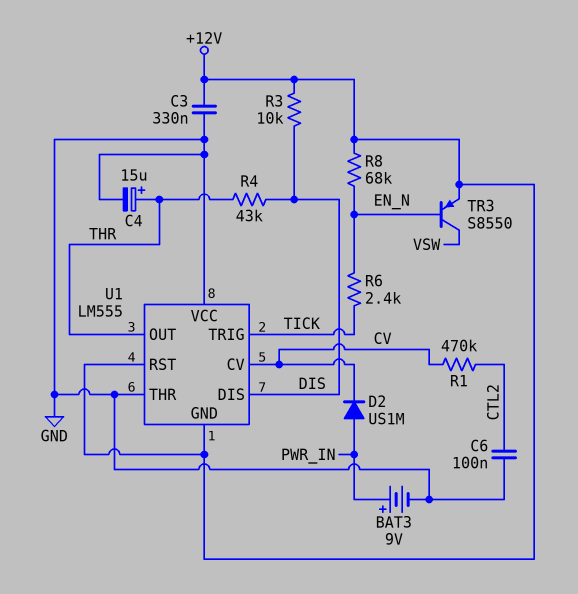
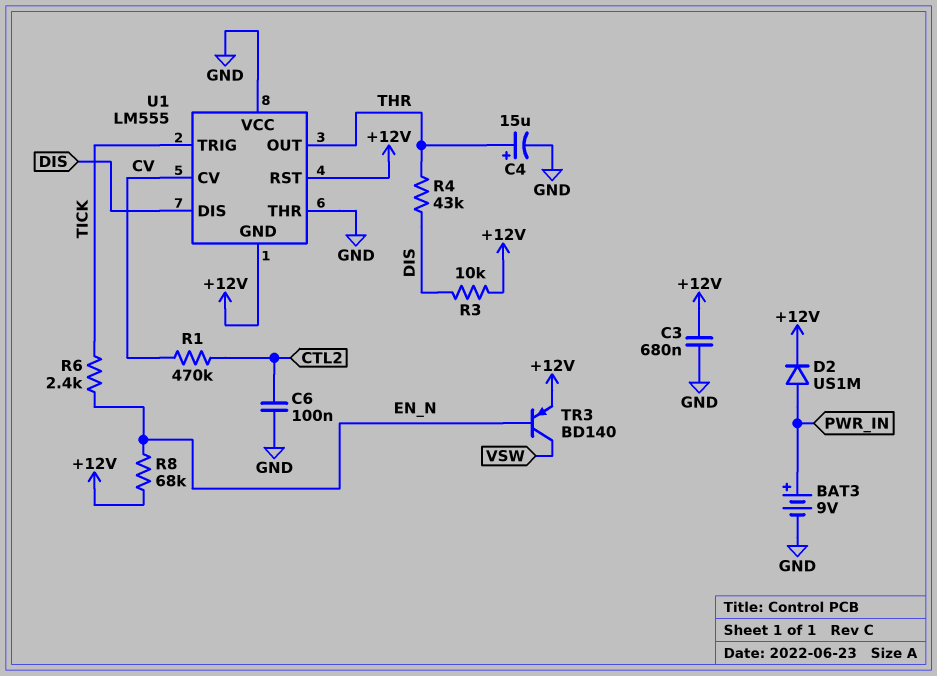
C3: 330nF (+12V, GND) -> 680nF (+12V, GND)
D2: diode US1M (A PWR_IN, K CV) -> diode US1M (A PWR_IN, K +12V)
TR3: PNP S8550 (B EN_N, C VSW, E +12V) -> PNP BD140 (B EN_N, C VSW, E +12V)

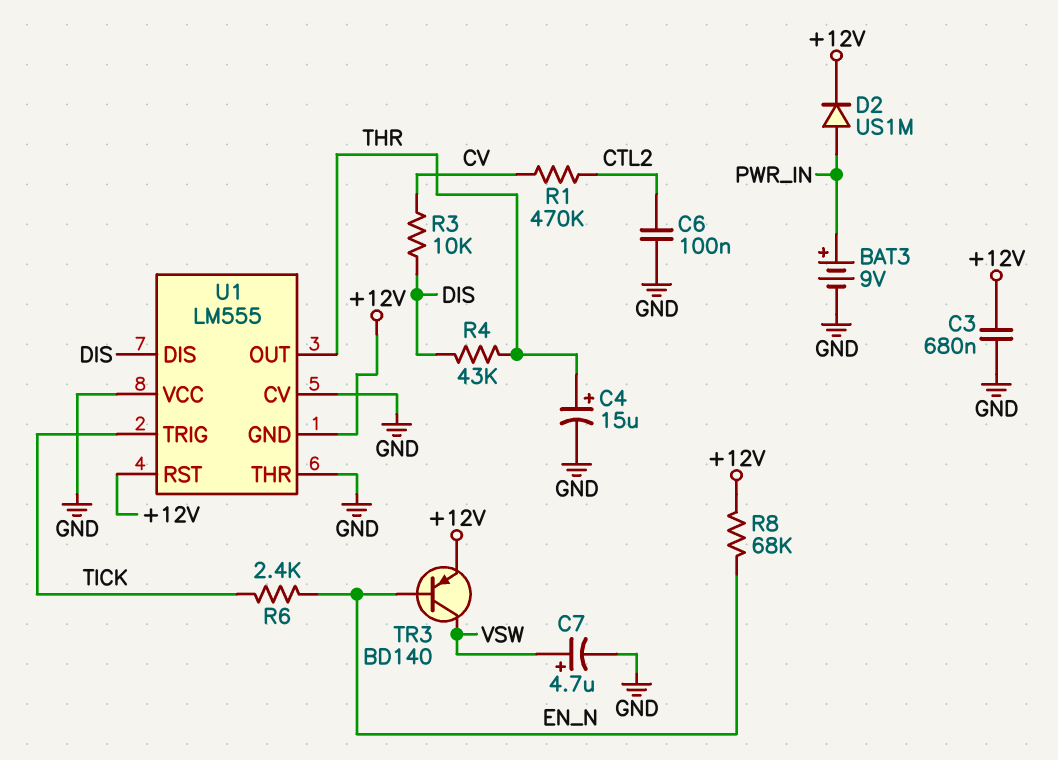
C7: none -> 4.7uF (plus VSW, minus GND)
R3: 10k (+12V, DIS) -> 10k (CV, DIS)
U1 pin CV: CV -> GND

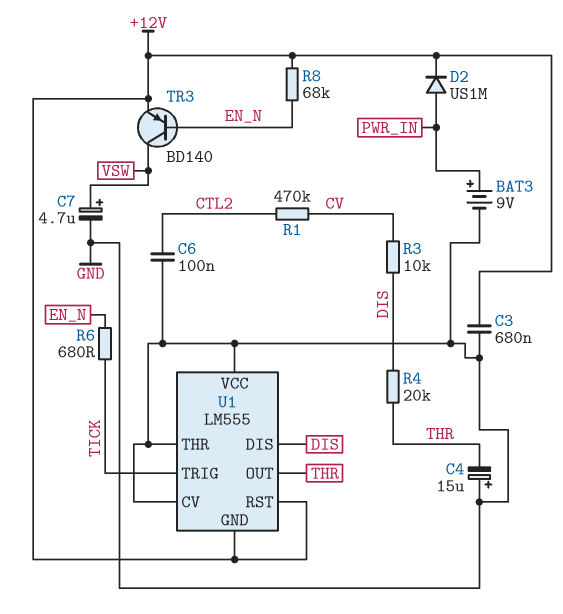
C4: 15uF (plus THR, minus GND) -> 15uF (plus GND, minus THR)
R4: 43k (DIS, THR) -> 20k (DIS, THR)
R6: 2.4k (EN_N, TICK) -> 680 (EN_N, TICK)

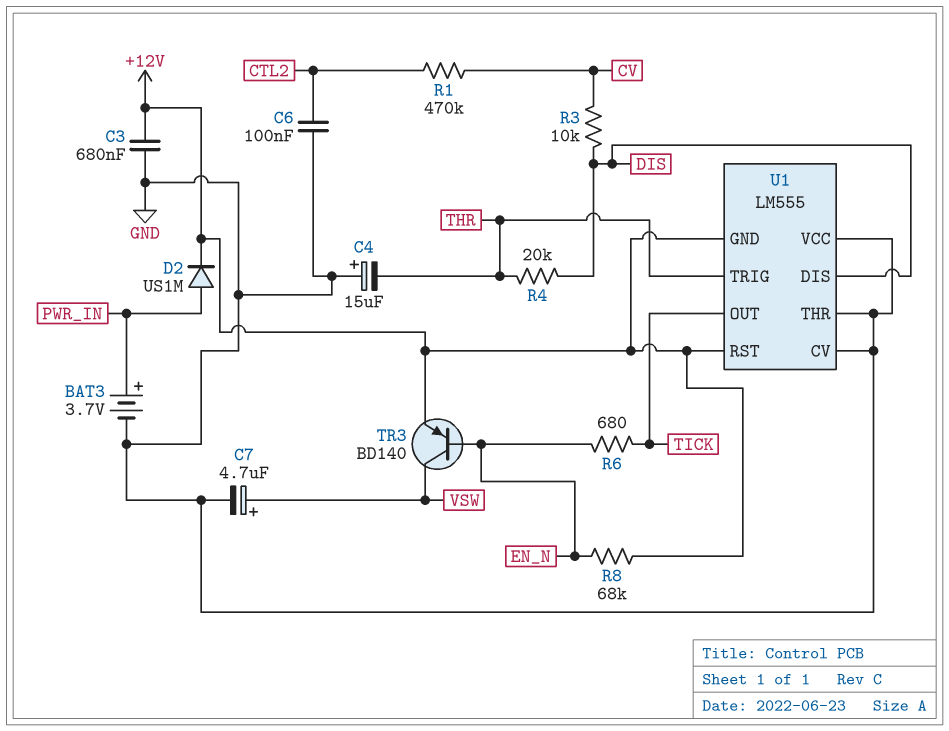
BAT3: 9V (plus PWR_IN, minus GND) -> 3.7V (plus PWR_IN, minus GND)
U1 pin OUT: THR -> TICK
U1 pin TRIG: TICK -> THR

